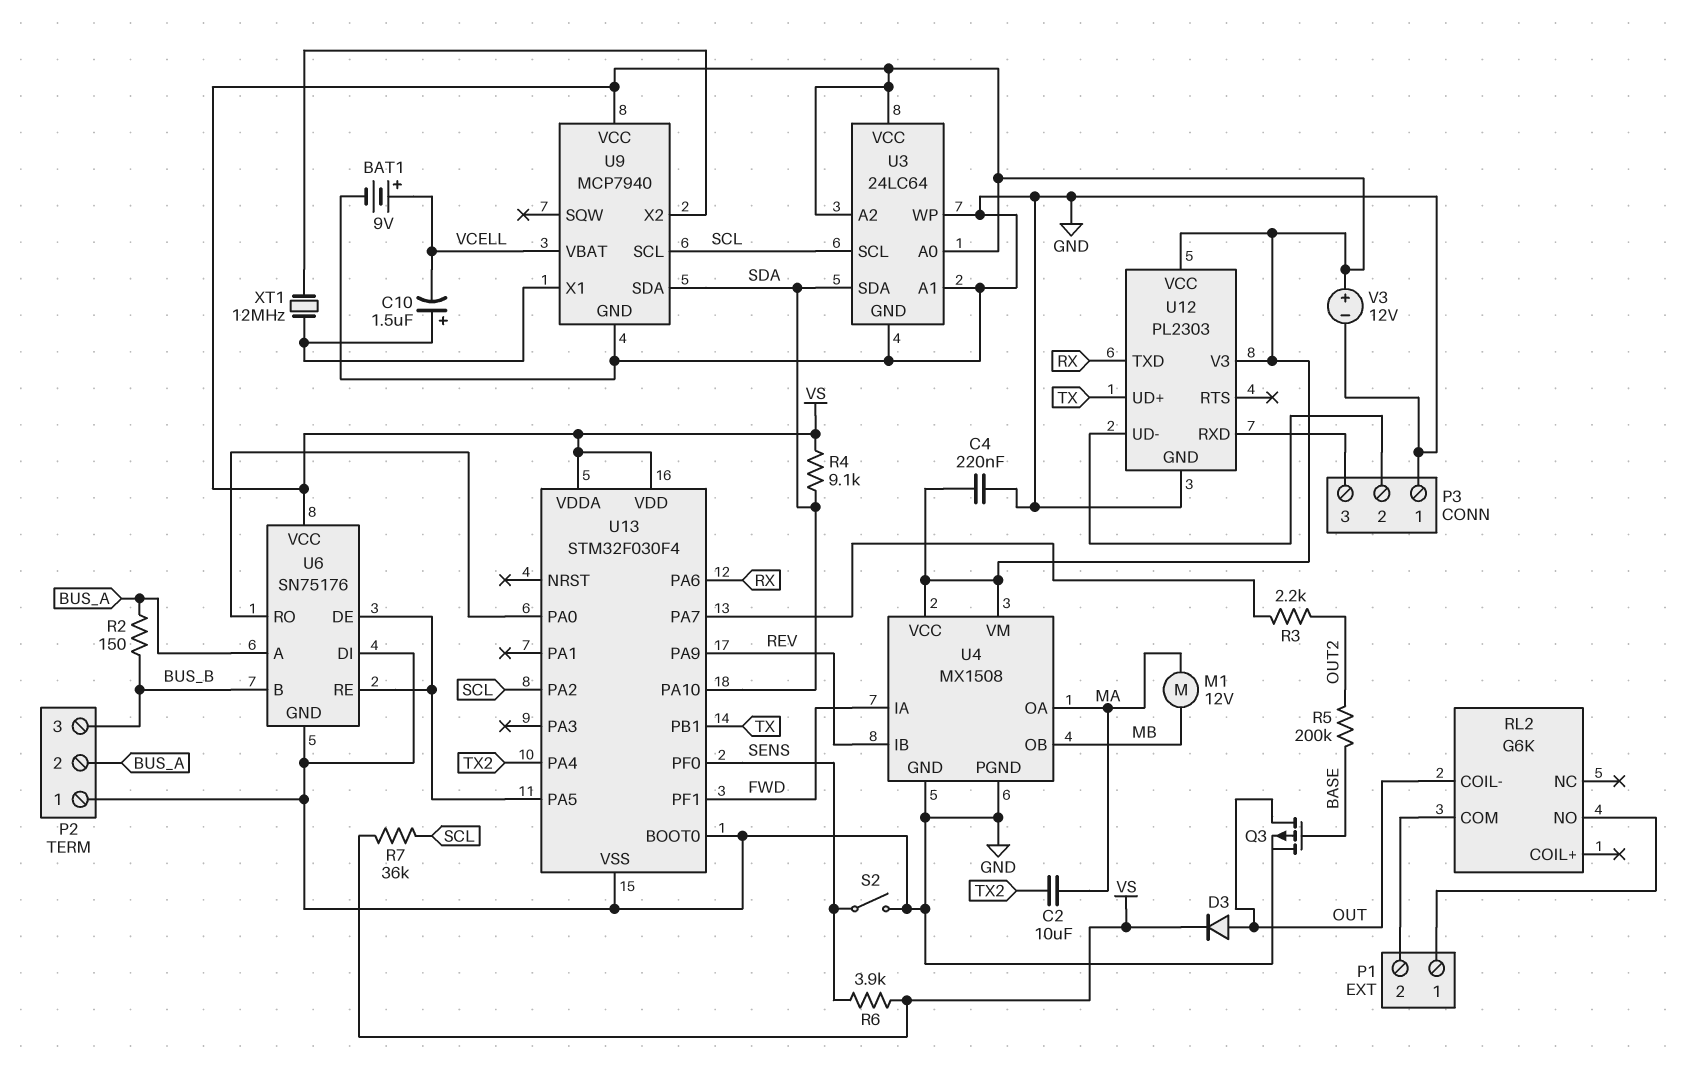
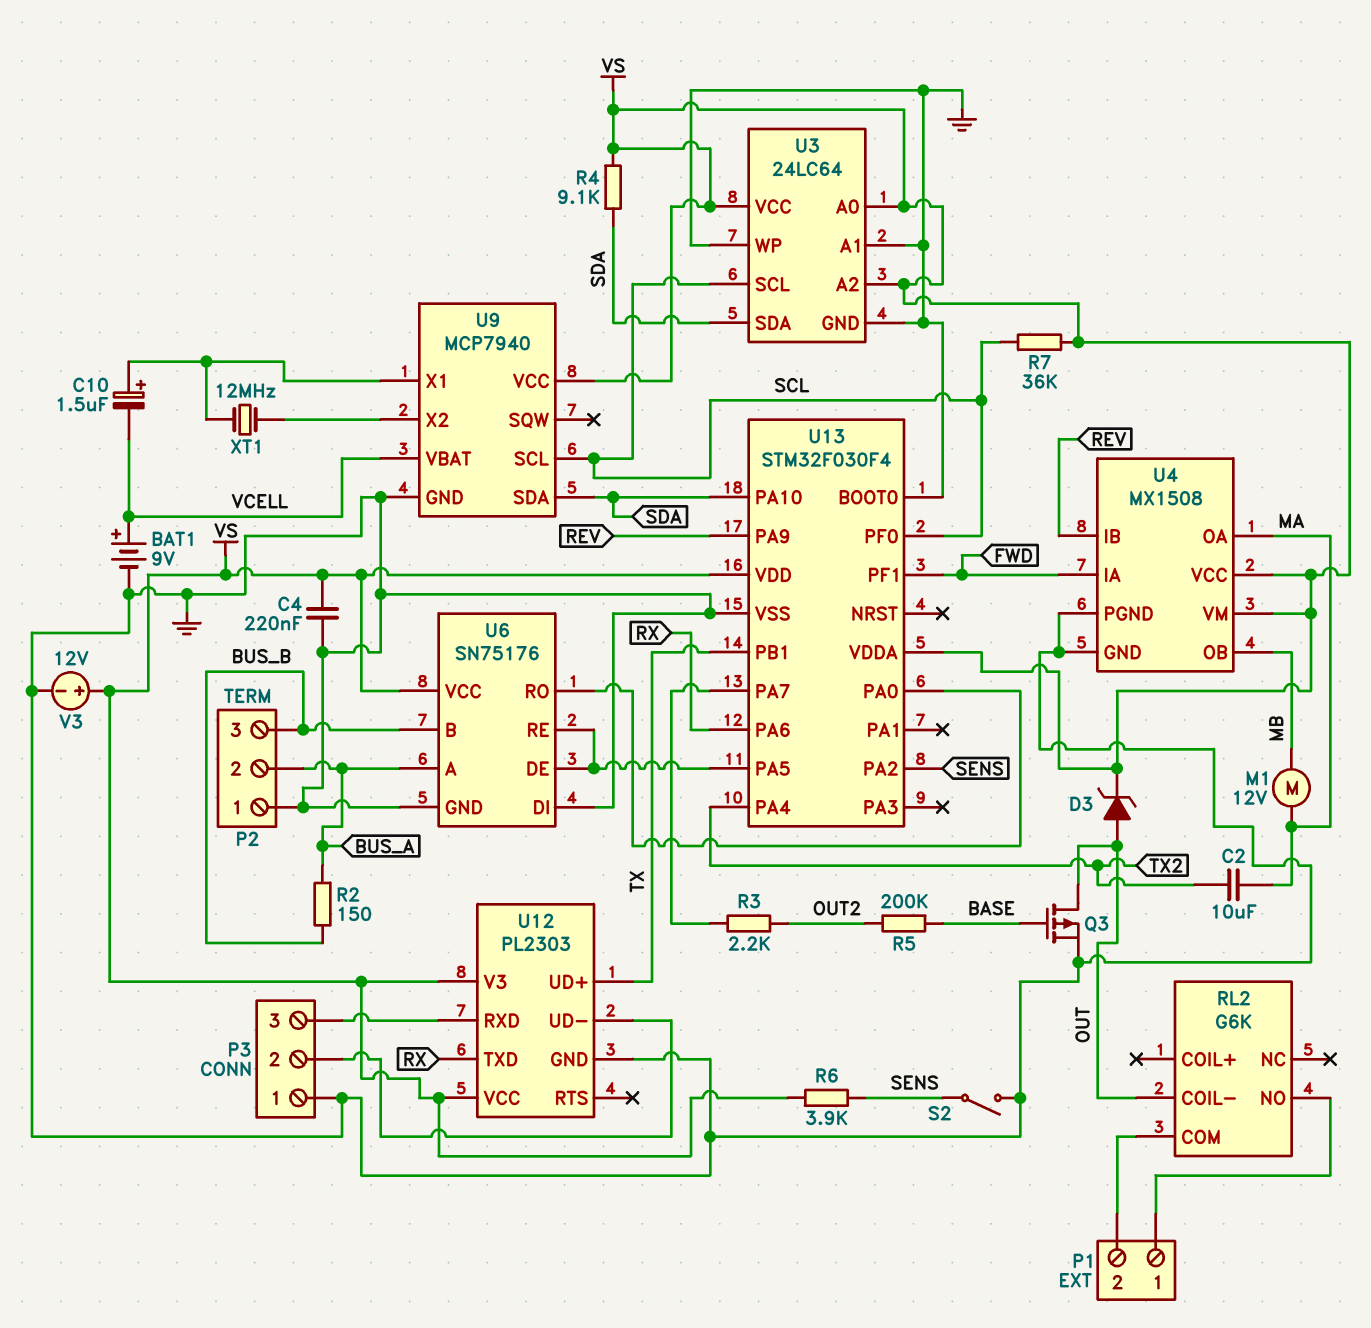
D3: diode (A OUT, K VS) -> zener (A OUT, K VS)
U13 pin PA2: SCL -> SENS
U13 pin PF0: SENS -> SCL

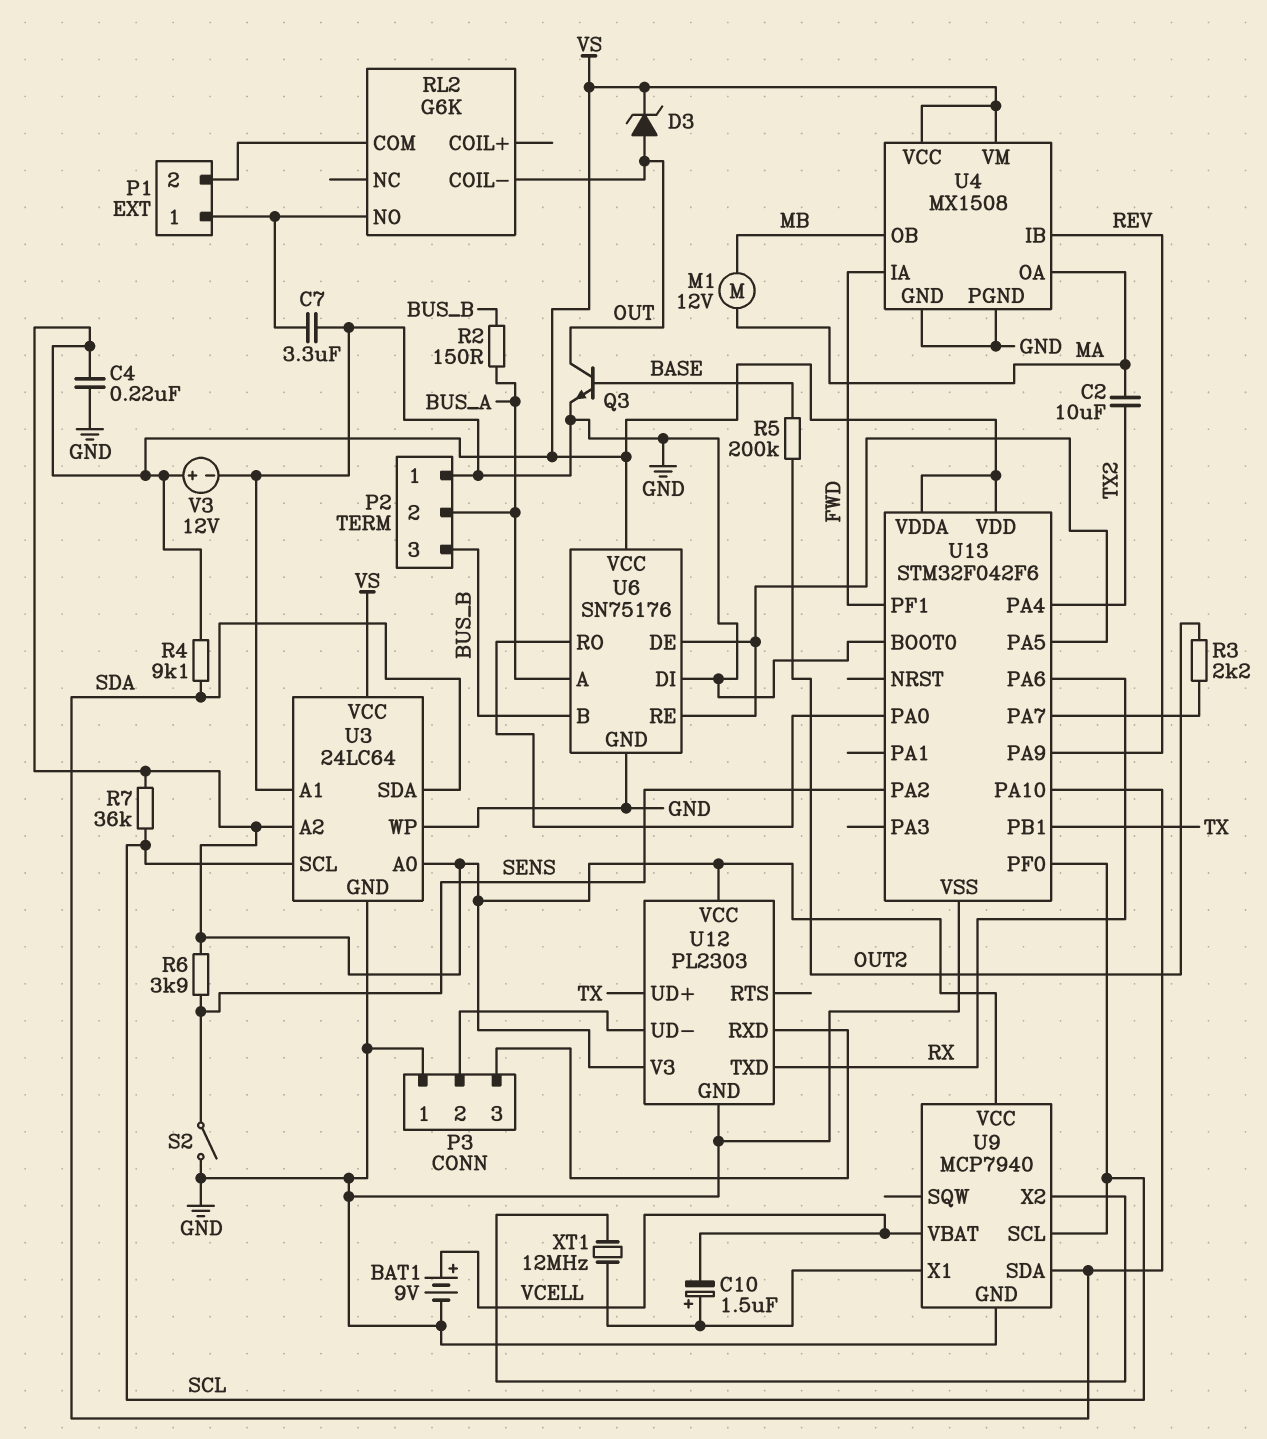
C7: none -> 3.3uF (GND, P1/1)
Q3: PMOS (G BASE, D OUT, S GND) -> NPN (B BASE, C OUT, E GND)
U13: STM32F030F4 -> STM32F042F6

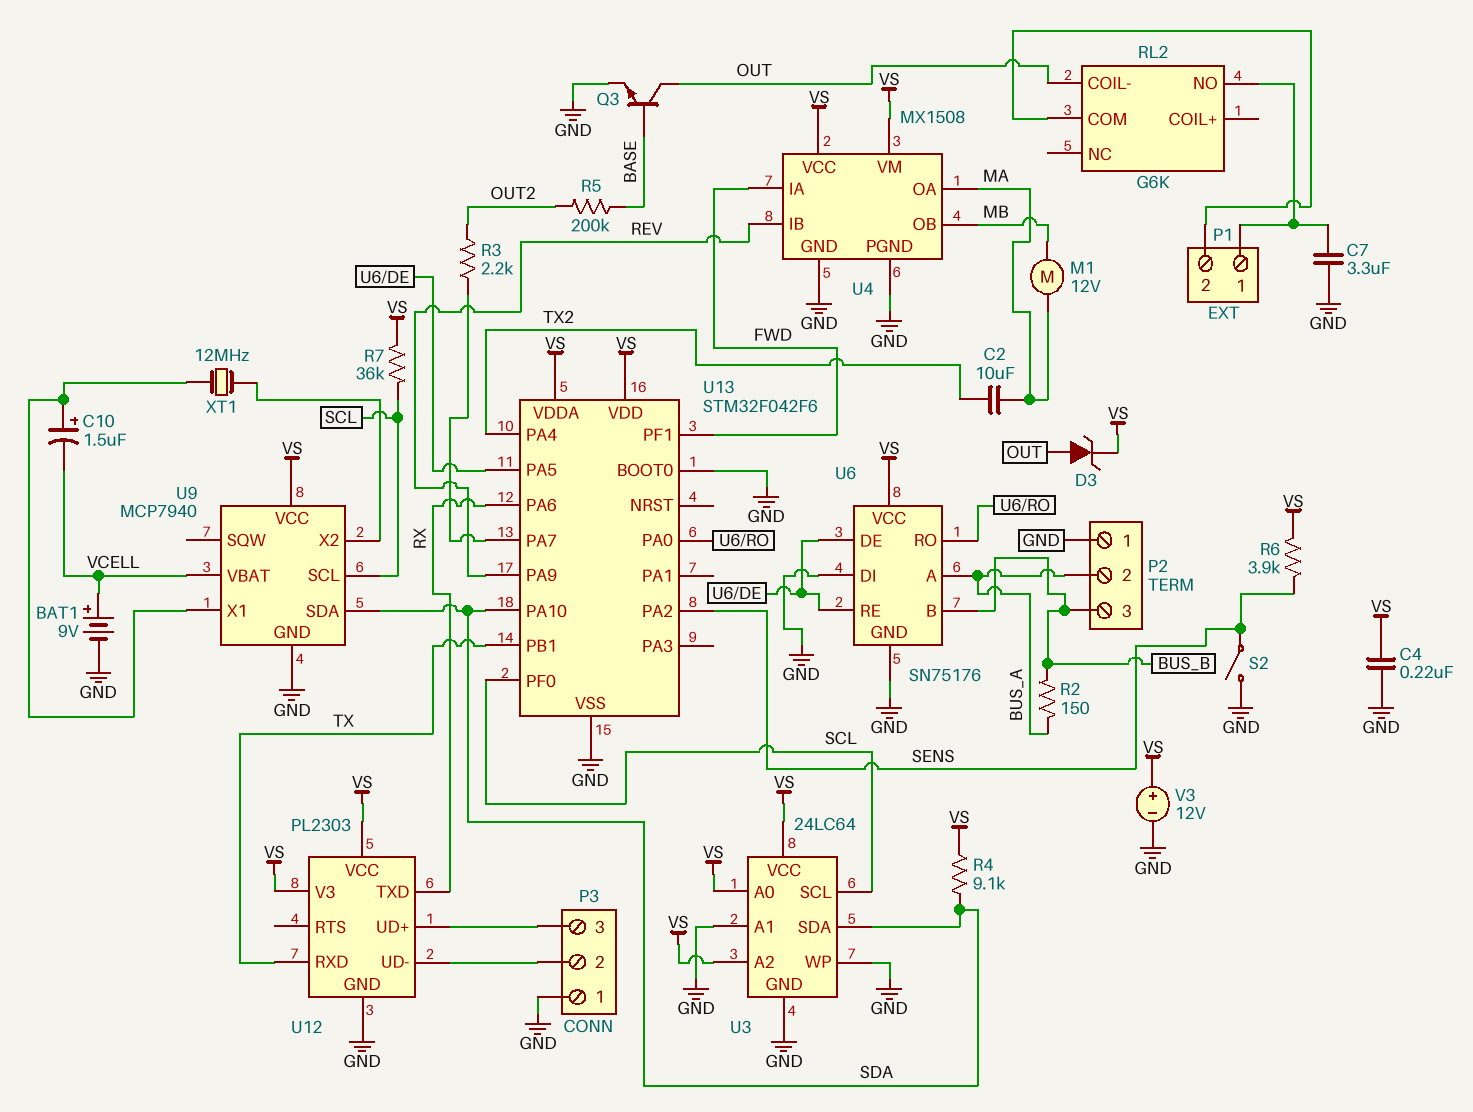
U12 pin RXD: P3/3 -> TX
U12 pin UD+: TX -> P3/3

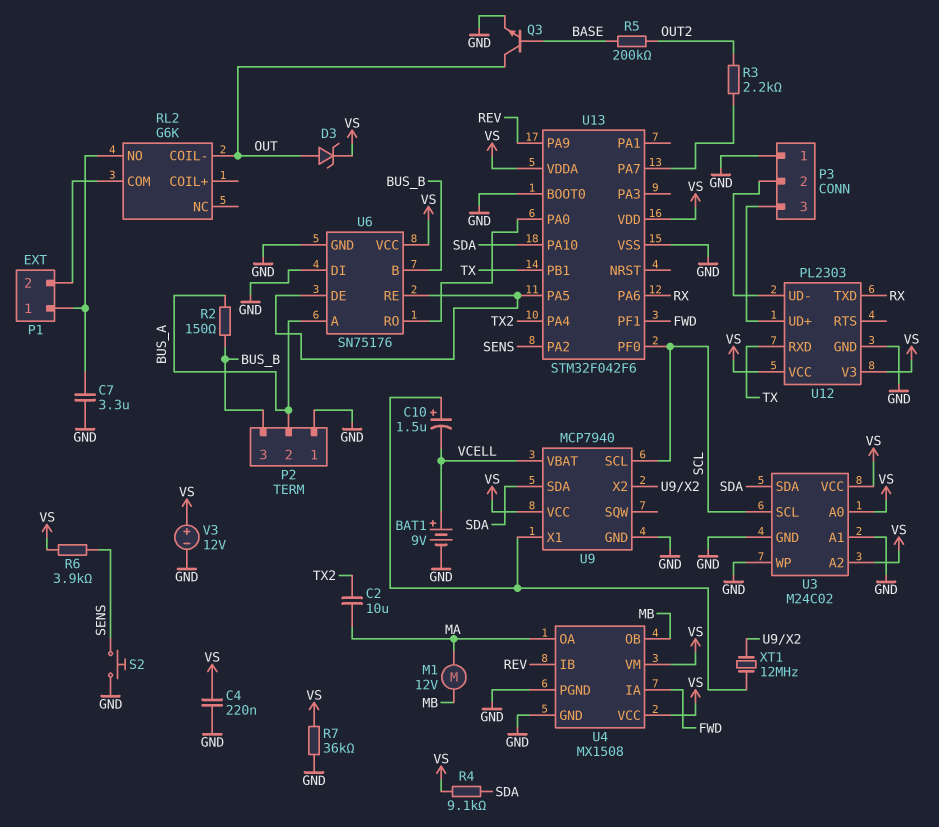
R7: 36k (SCL, VS) -> 36k (GND, VS)
S2: switch (GND, SENS) -> button (GND, SENS)
U3: 24LC64 -> M24C02

